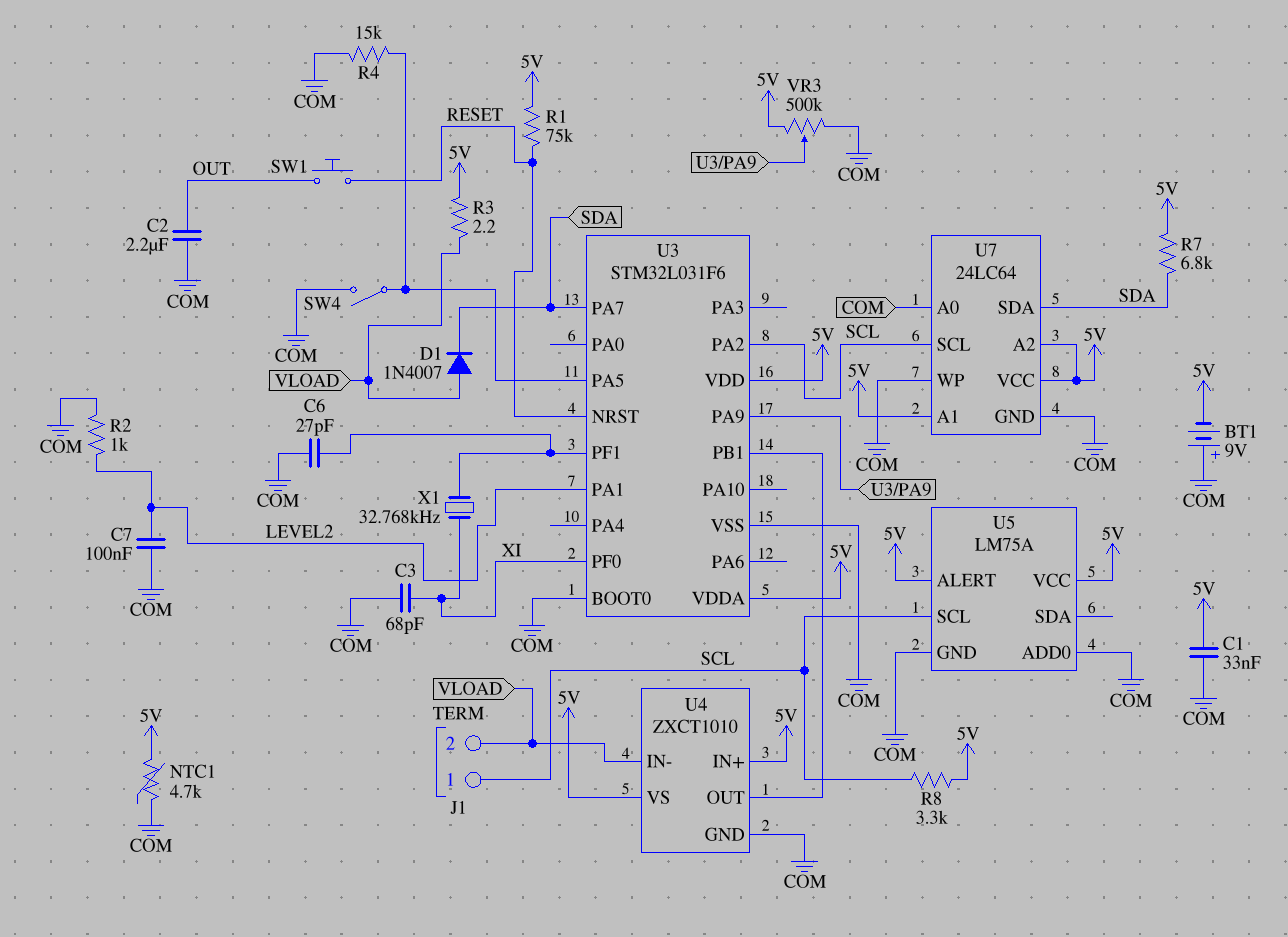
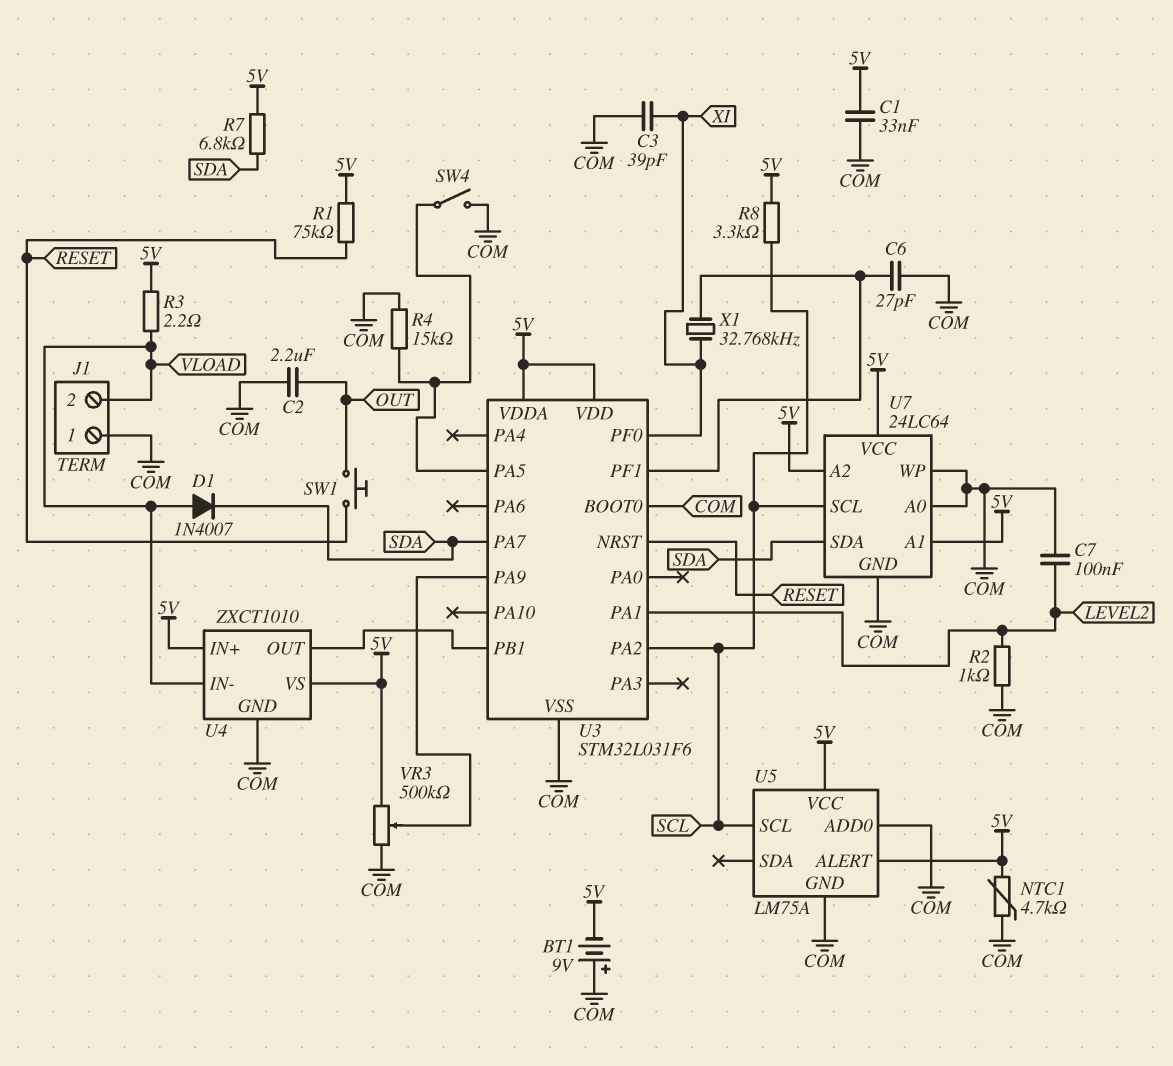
C3: 68pF (COM, XI) -> 39pF (COM, XI)
J1 pin 1: SCL -> COM

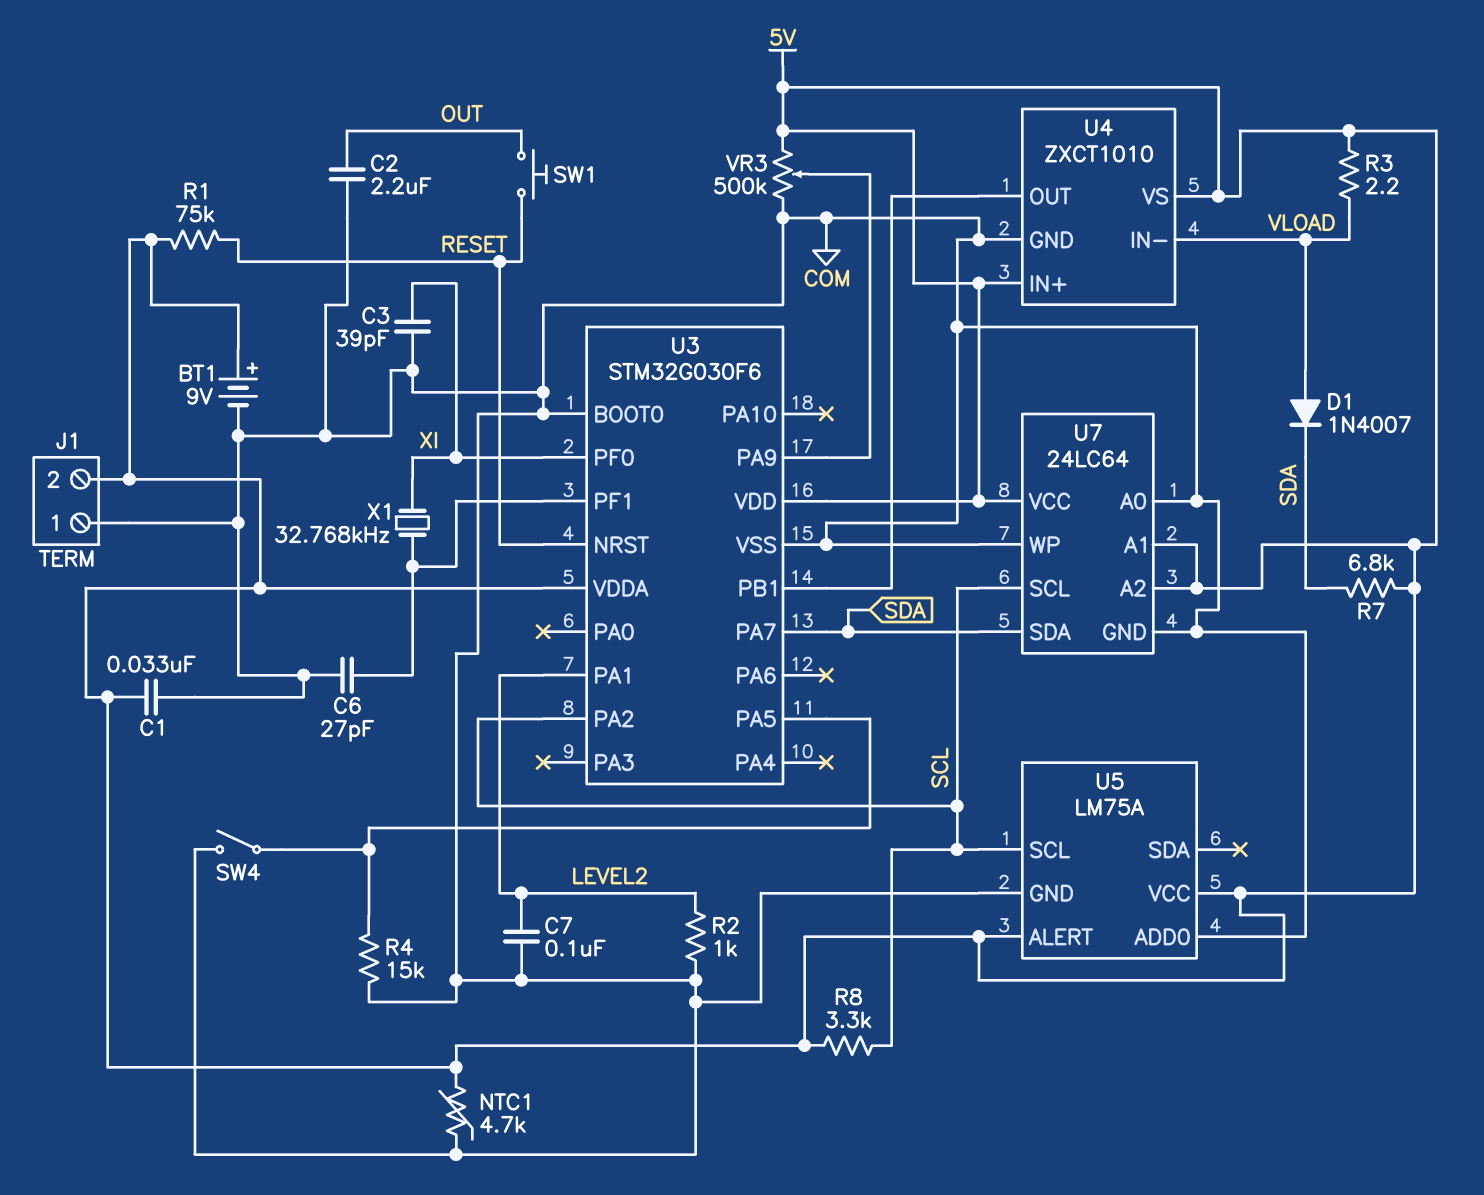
BT1: 9V (plus COM, minus 5V) -> 9V (plus 5V, minus COM)
J1 pin 2: VLOAD -> 5V
U3: STM32L031F6 -> STM32G030F6

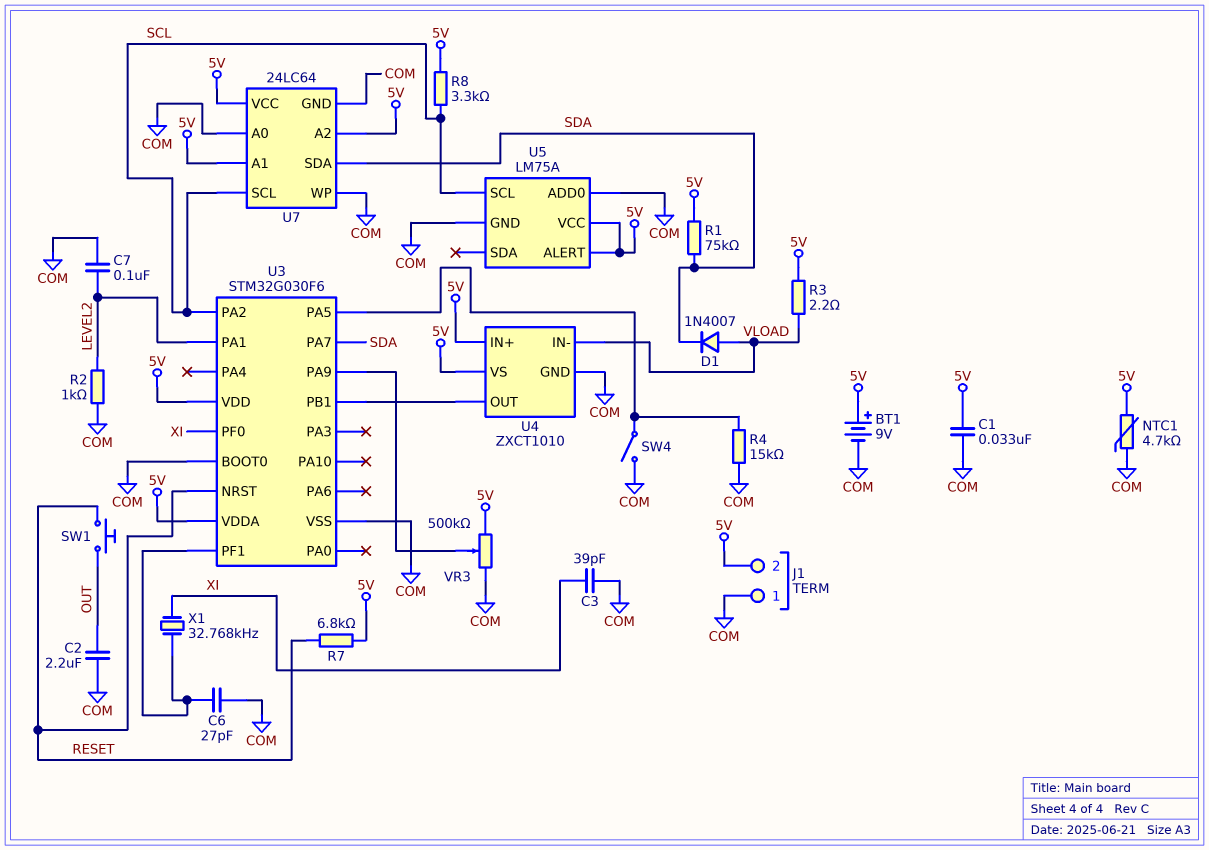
R1: 75k (5V, RESET) -> 75k (5V, SDA)
R7: 6.8k (5V, SDA) -> 6.8k (5V, RESET)

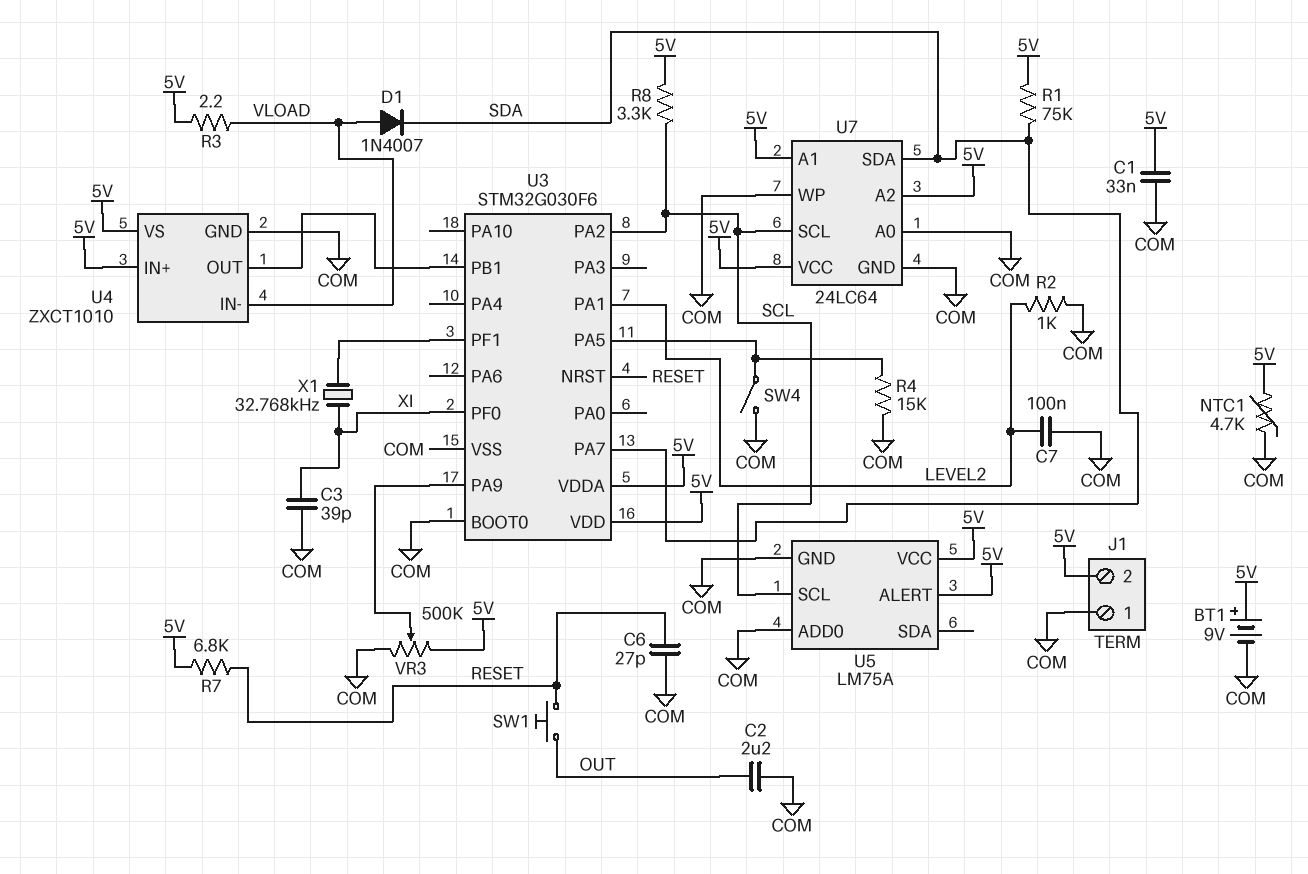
C6: 27pF (COM, U3/PF1) -> 27pF (COM, RESET)

